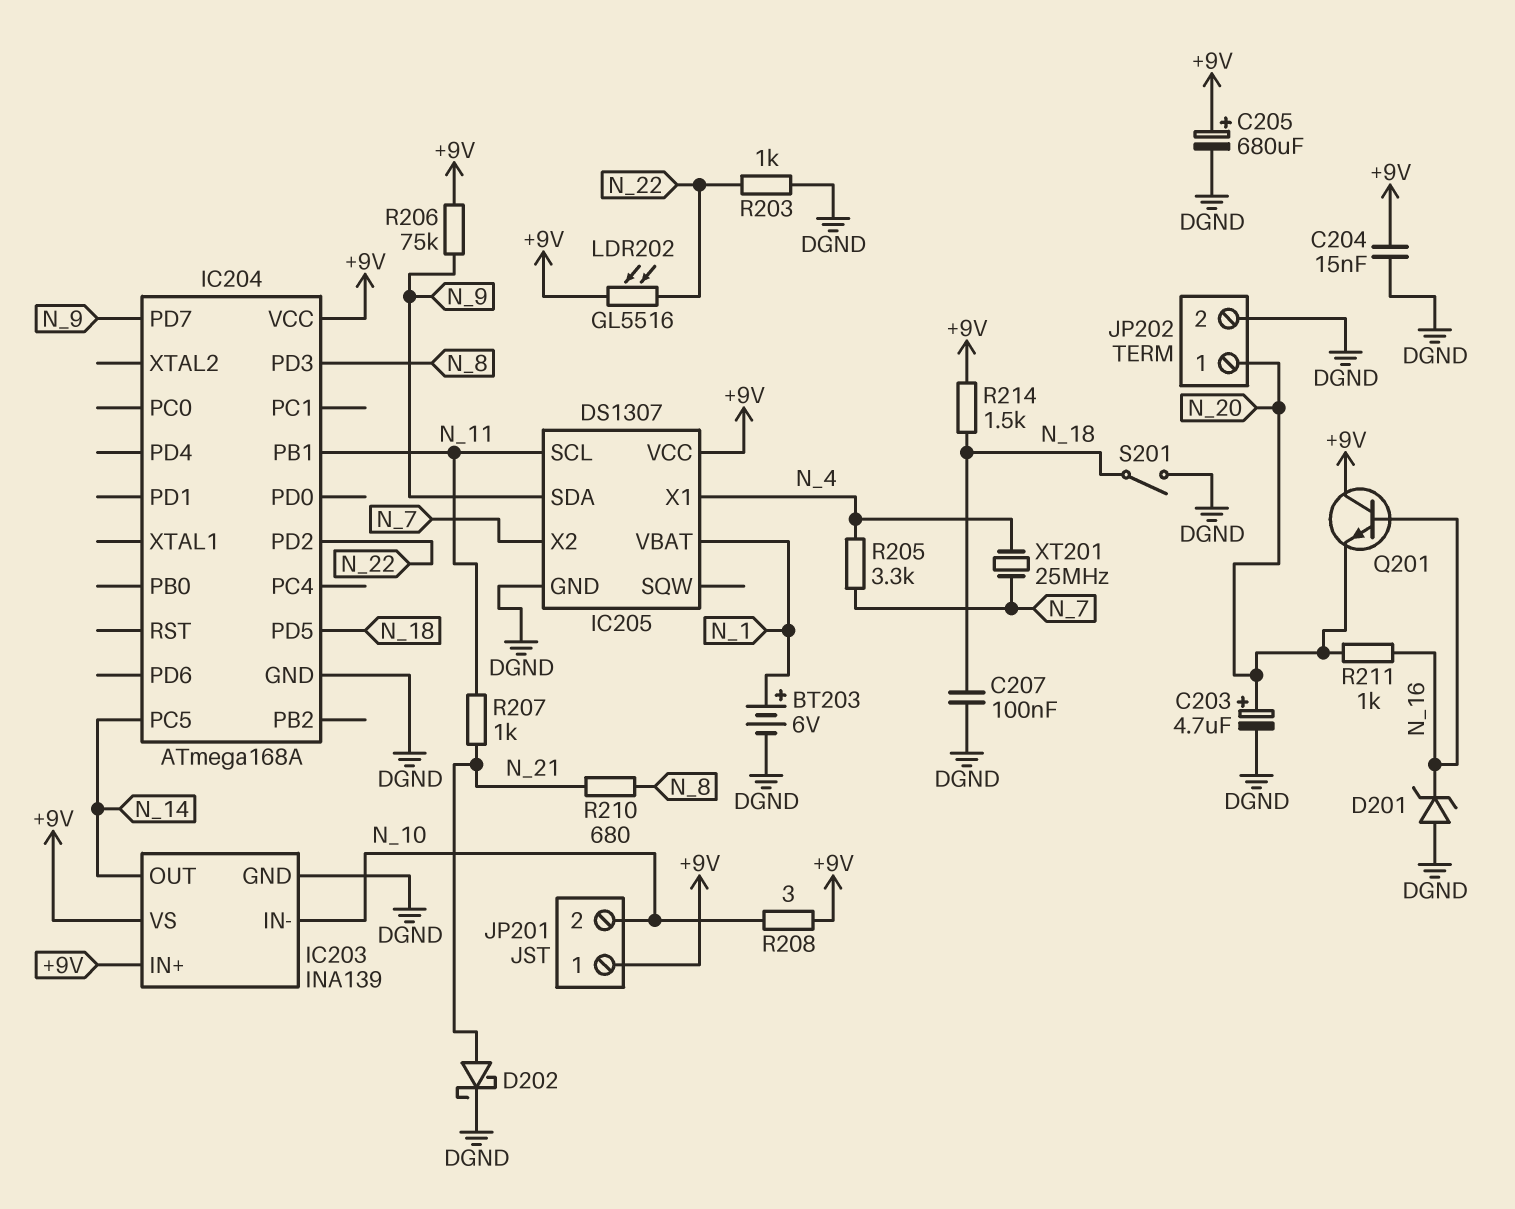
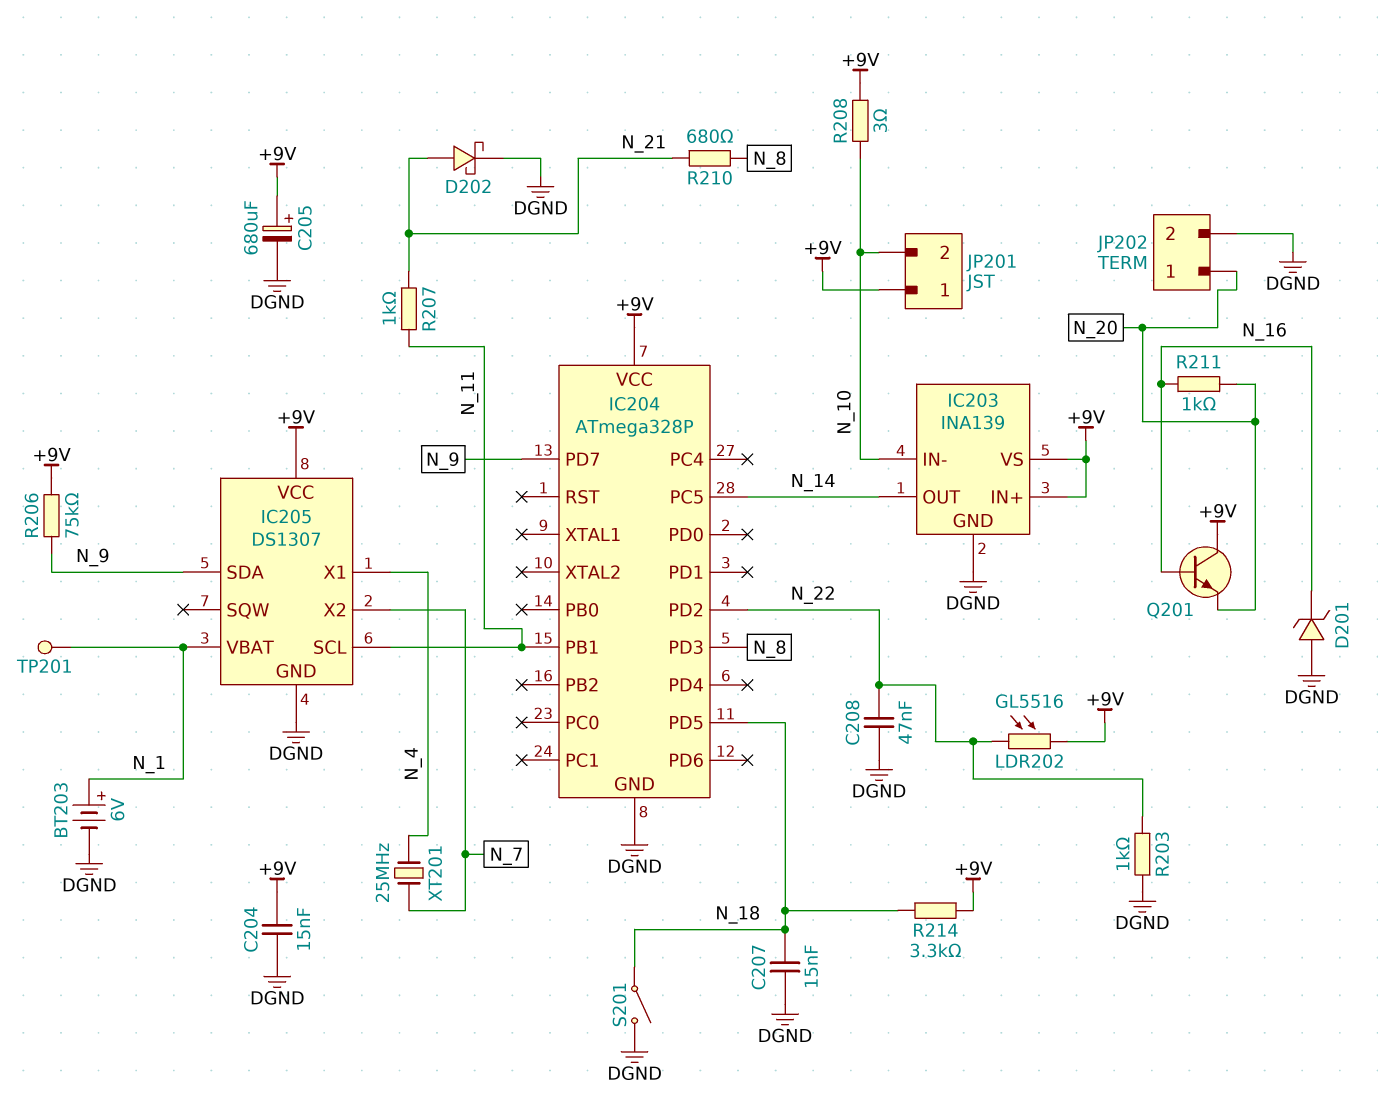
C203: 4.7uF (plus N_20, minus DGND) -> none
C207: 100nF (DGND, N_18) -> 15nF (DGND, N_18)
C208: none -> 47nF (DGND, N_22)
IC204: ATmega168A -> ATmega328P
R205: 3.3k (N_4, N_7) -> none
R214: 1.5k (+9V, N_18) -> 3.3k (+9V, N_18)
TP201: none -> test point (N_1)

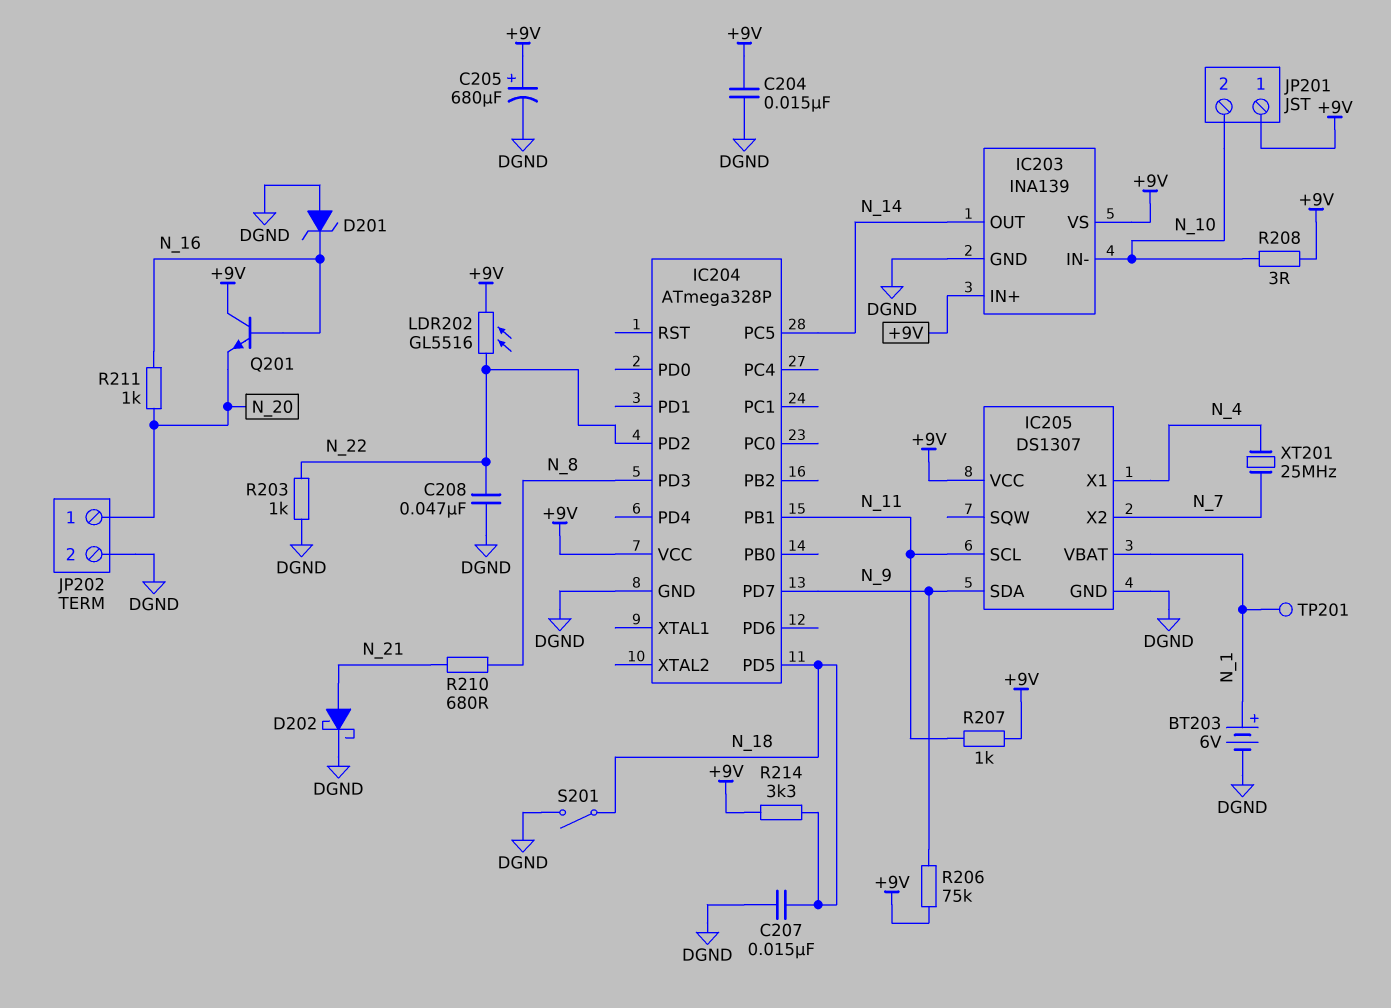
R207: 1k (N_11, N_21) -> 1k (+9V, N_11)

